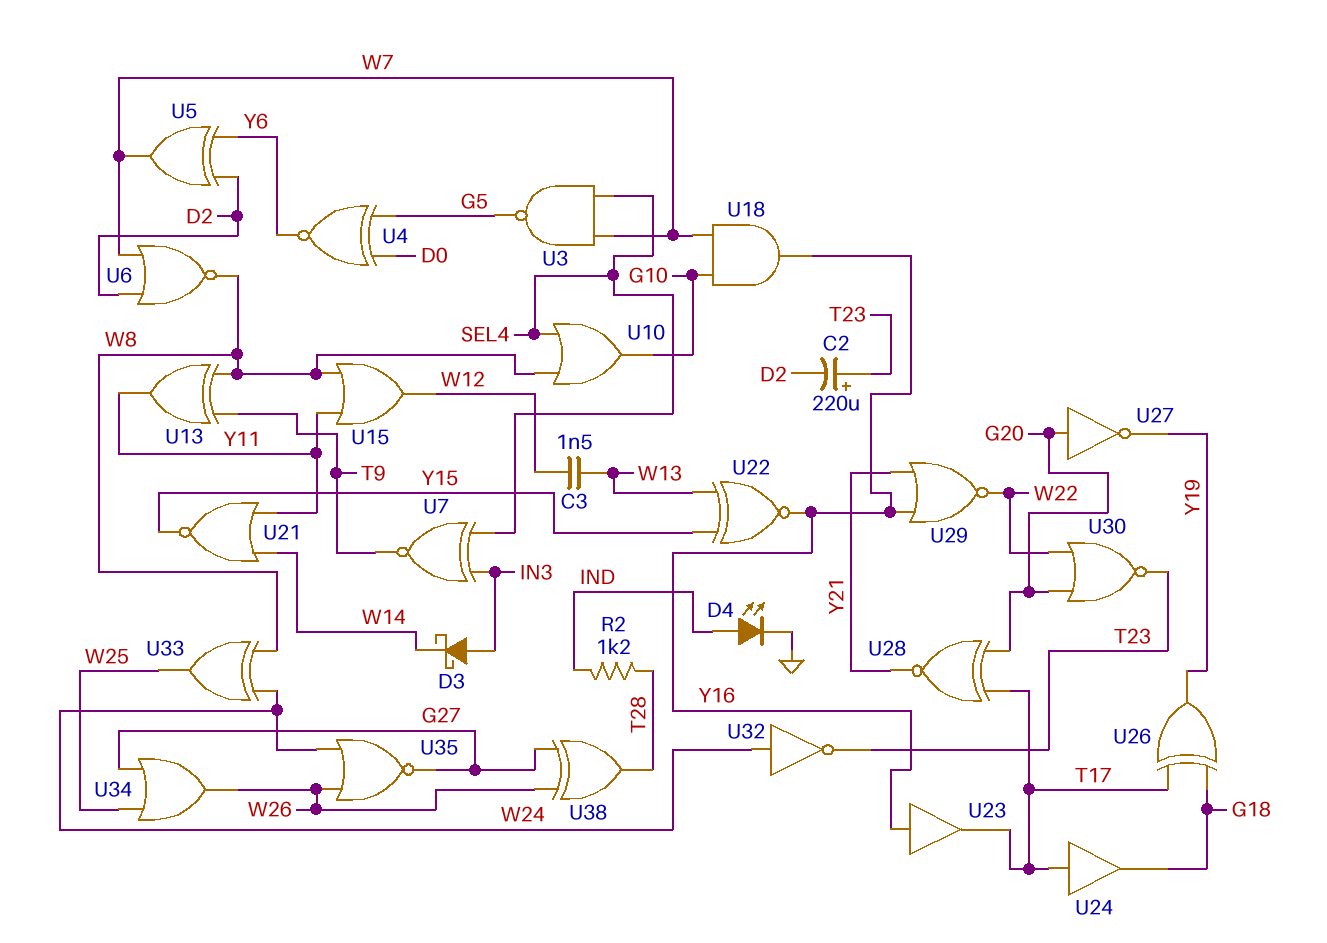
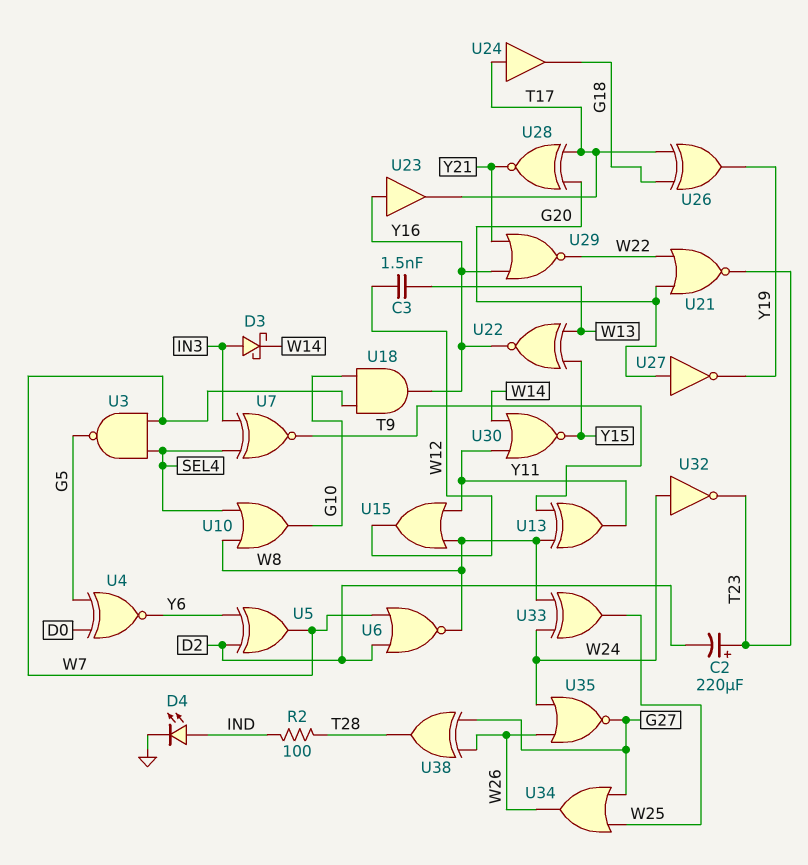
R2: 1.2k (IND, T28) -> 100 (IND, T28)
U21: NOR (in W14, in Y11, out Y15) -> NOR (in G20, in W22, out T23)
U30: NOR (in G20, in W22, out T23) -> NOR (in W14, in Y11, out Y15)

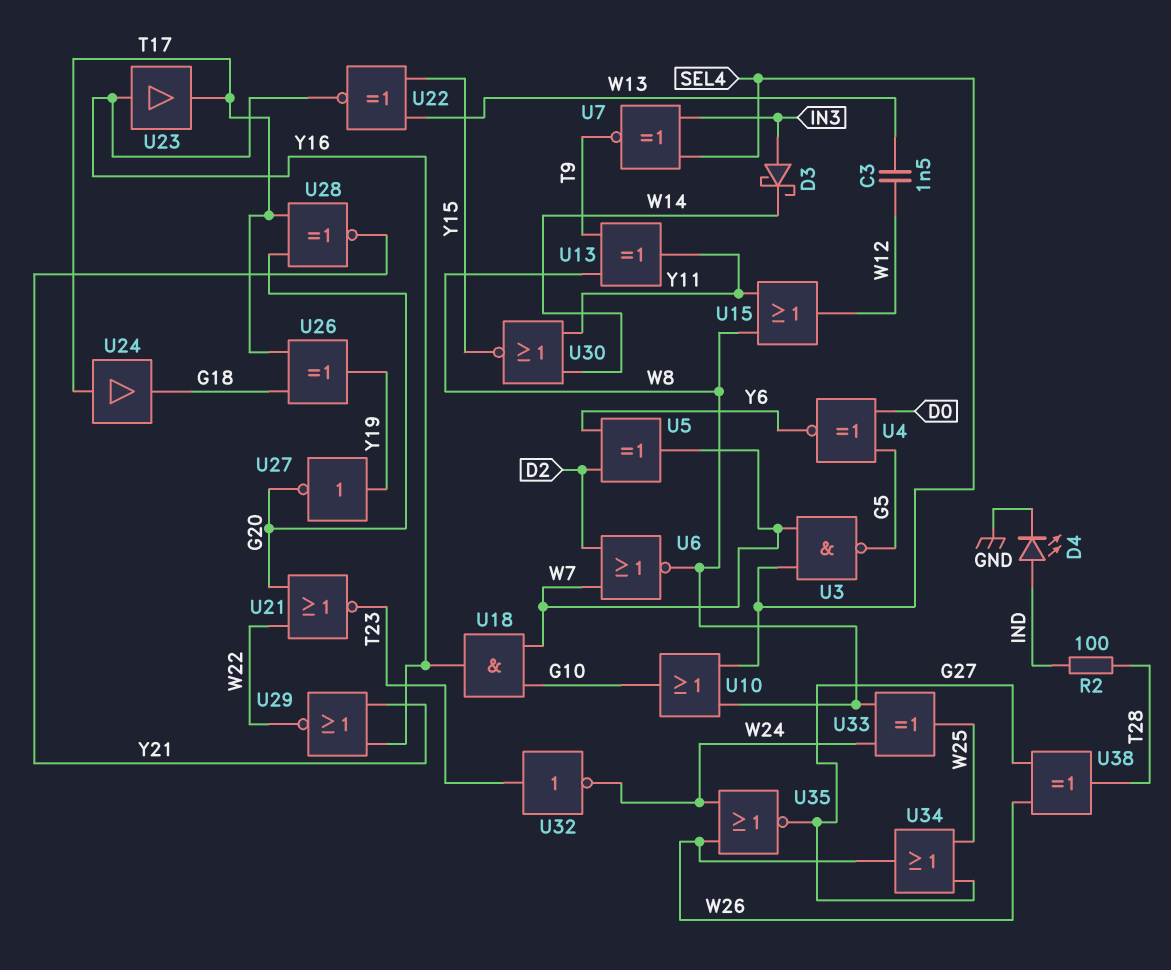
C2: 220uF (plus T23, minus D2) -> none
U27: NOT (in G20, out Y19) -> NOT (in Y19, out G20)
U32: NOT (in W24, out T23) -> NOT (in T23, out W24)

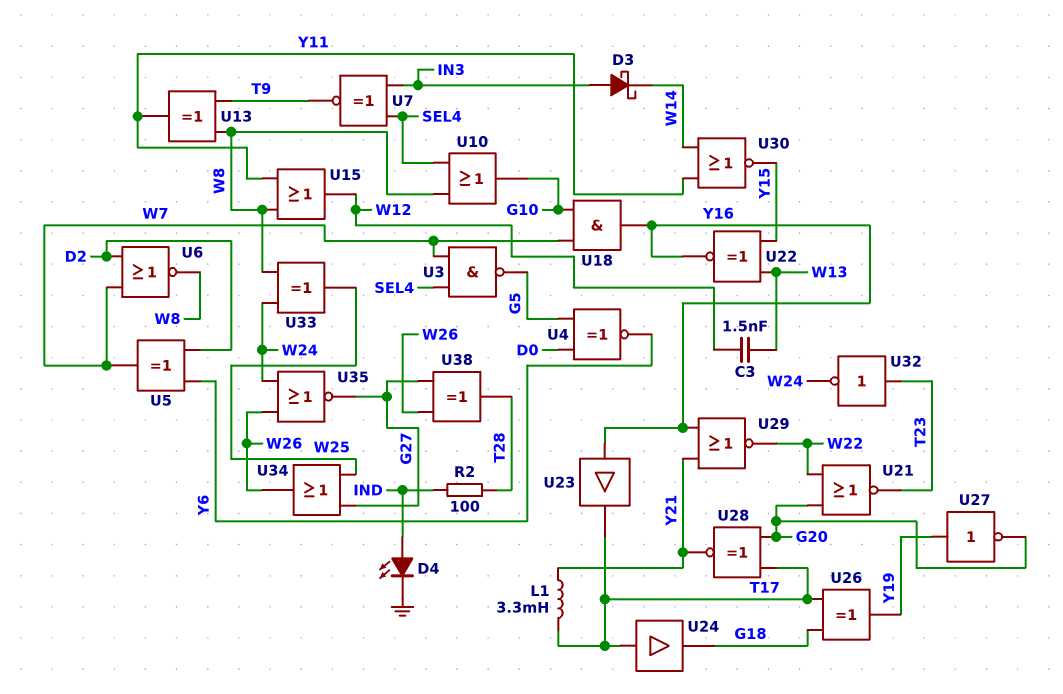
L1: none -> 3.3mH (T17, Y21)

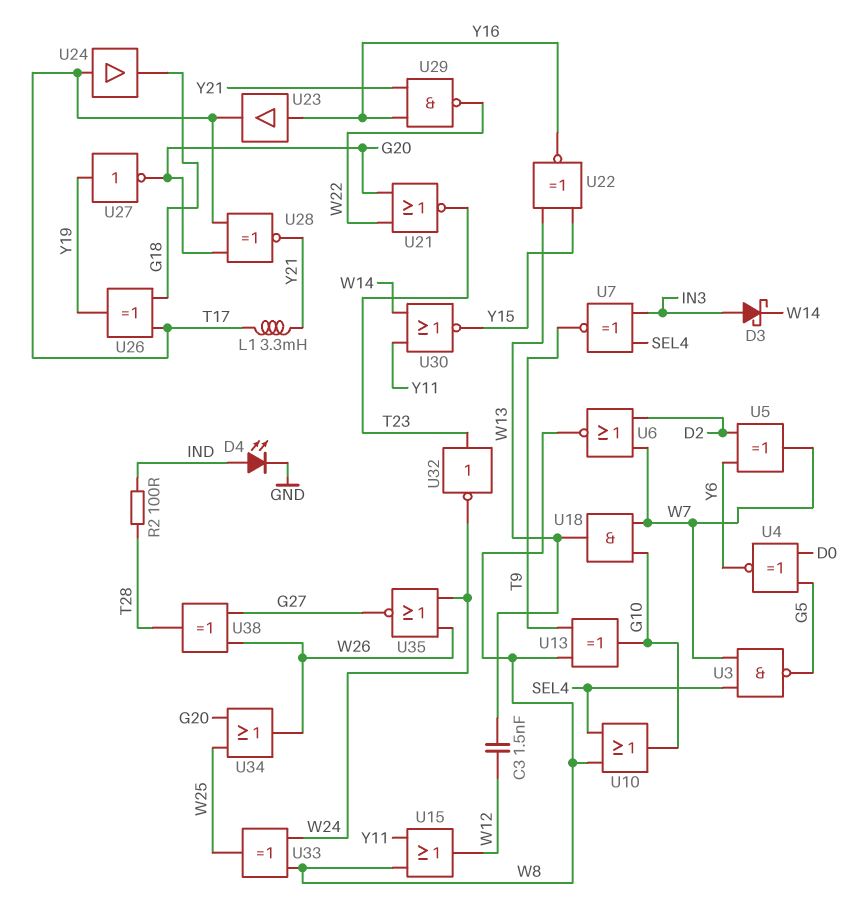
U13: XOR (in T9, in W8, out Y11) -> XOR (in T9, in W8, out G10)
U18: AND (in G10, in W7, out Y16) -> AND (in G10, in W7, out W13)
U29: NOR (in Y16, in Y21, out W22) -> NAND (in Y16, in Y21, out W22)
U34: OR (in G27, in W25, out W26) -> OR (in G20, in W25, out W26)

